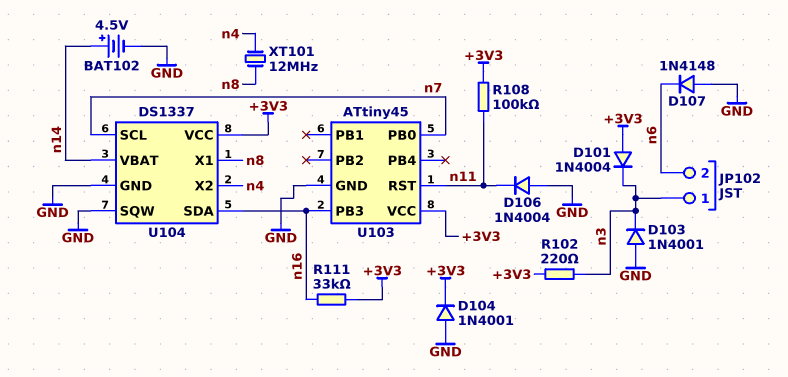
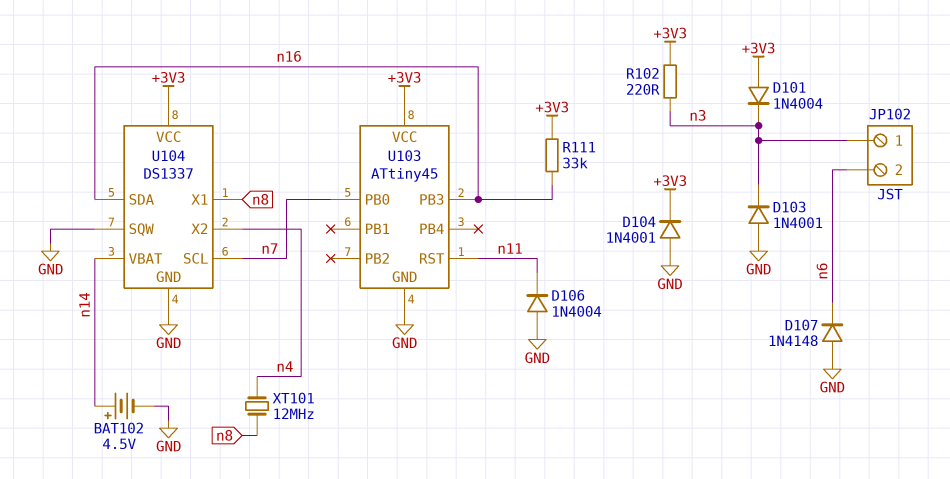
R108: 100k (+3V3, n11) -> none

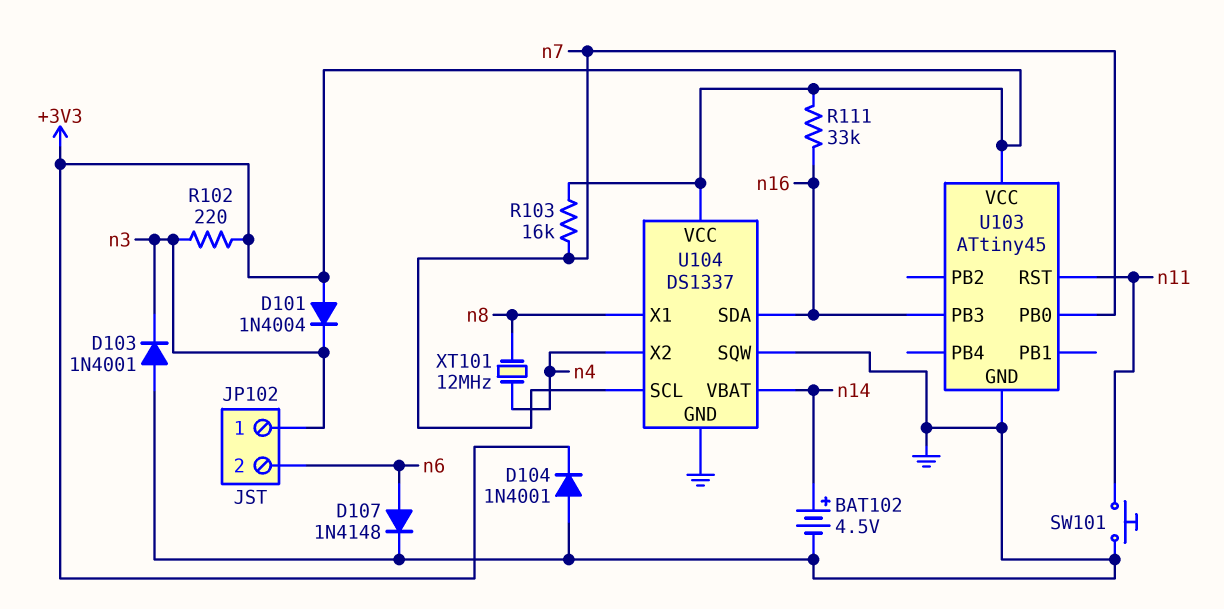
D106: diode 1N4004 (A GND, K n11) -> none
D107: diode 1N4148 (A GND, K n6) -> diode 1N4148 (A n6, K GND)
R103: none -> 16k (+3V3, n7)
SW101: none -> button (GND, n11)

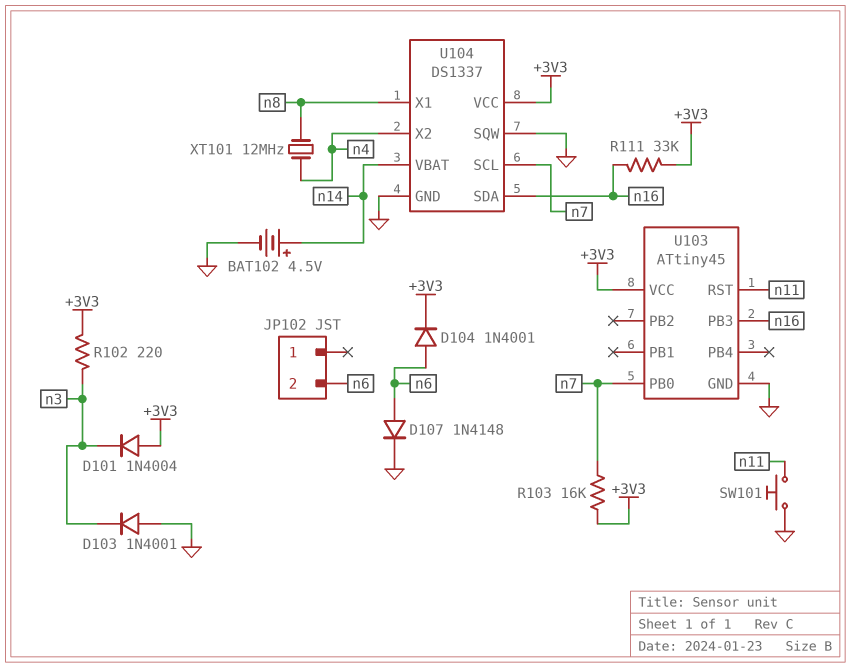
D104: diode 1N4001 (A GND, K +3V3) -> diode 1N4001 (A n6, K +3V3)
JP102 pin 1: n3 -> none

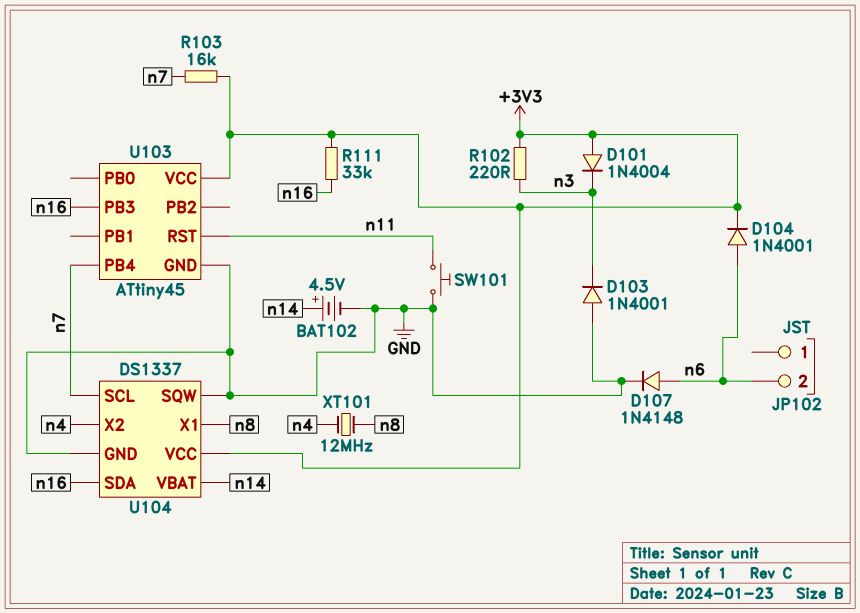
U103 pin PB0: n7 -> none
U103 pin PB4: none -> n7

